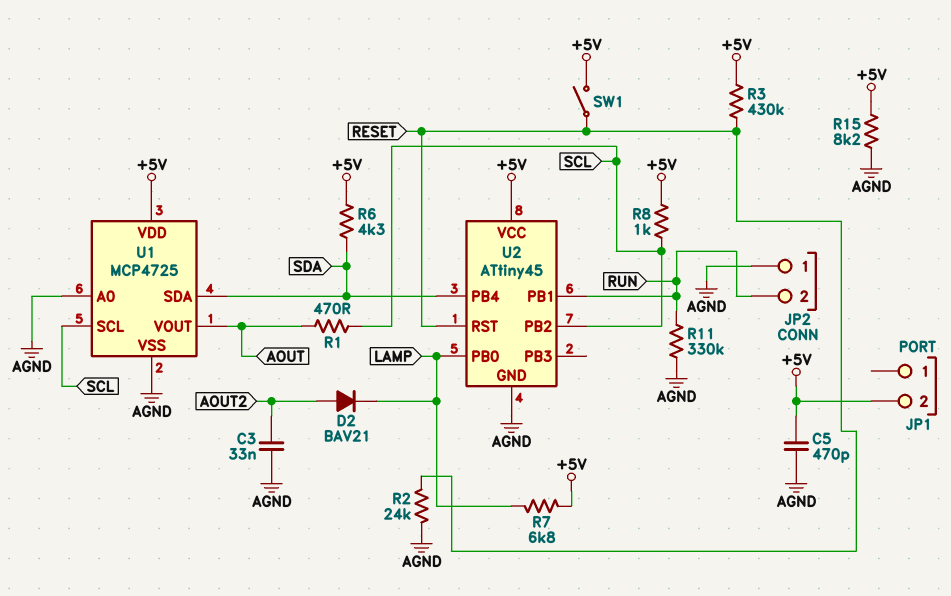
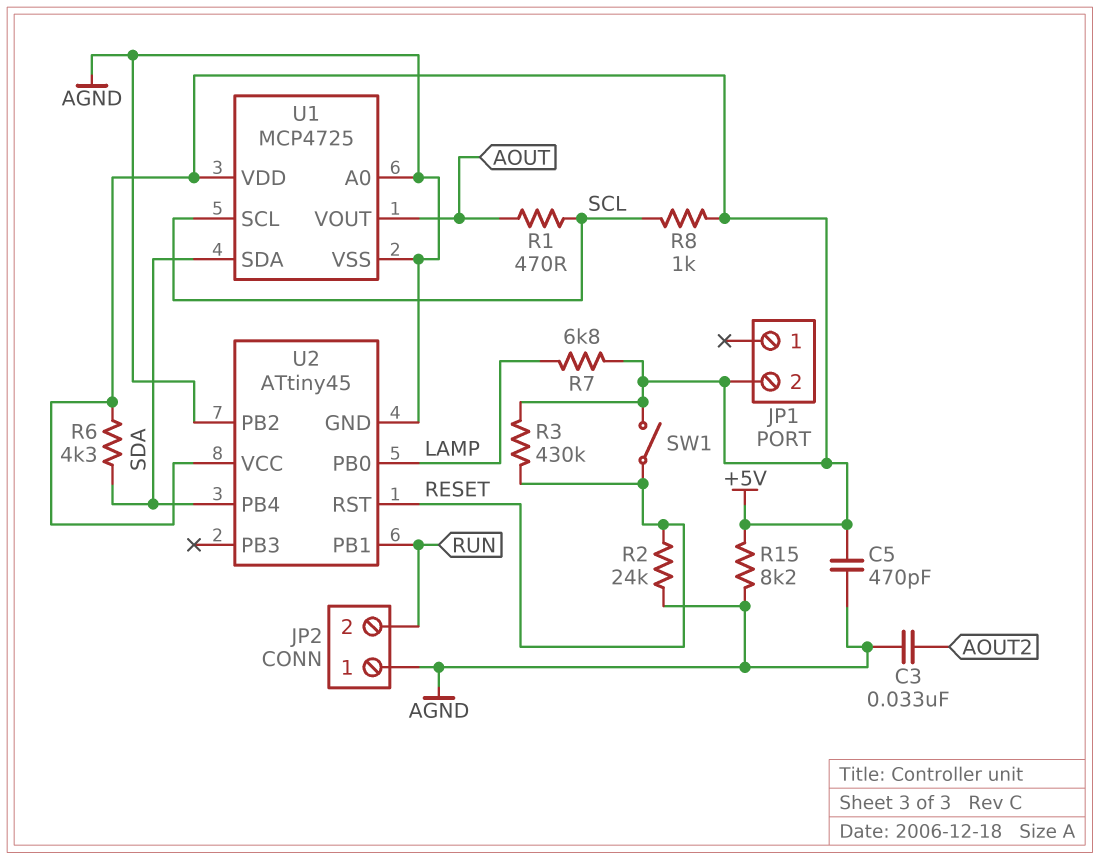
D2: diode BAV21 (A AOUT2, K LAMP) -> none
R11: 330k (AGND, RUN) -> none
U2 pin PB2: SCL -> AGND

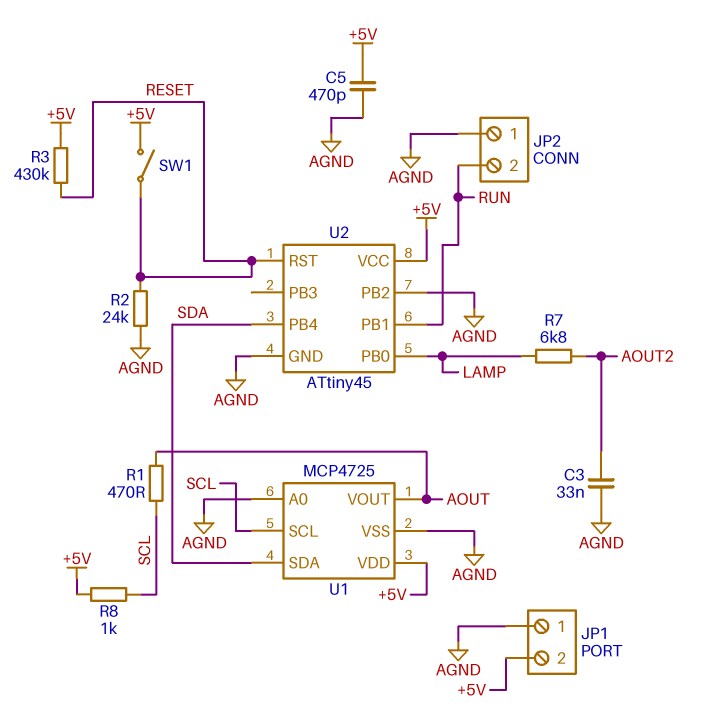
JP1 pin 1: none -> AGND
R6: 4.3k (+5V, SDA) -> none
R7: 6.8k (+5V, LAMP) -> 6.8k (AOUT2, LAMP)
R15: 8.2k (+5V, AGND) -> none

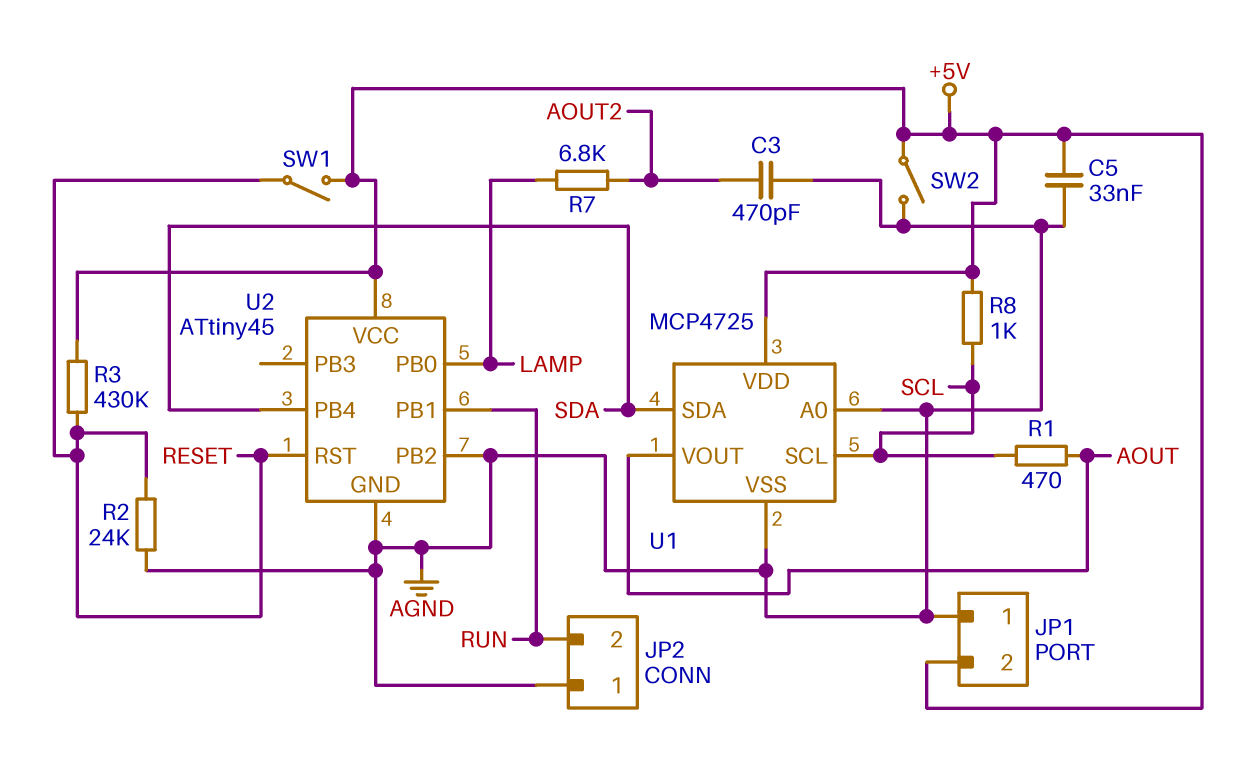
C3: 33nF (AGND, AOUT2) -> 470pF (AGND, AOUT2)
C5: 470pF (+5V, AGND) -> 33nF (+5V, AGND)
SW2: none -> switch (+5V, AGND)

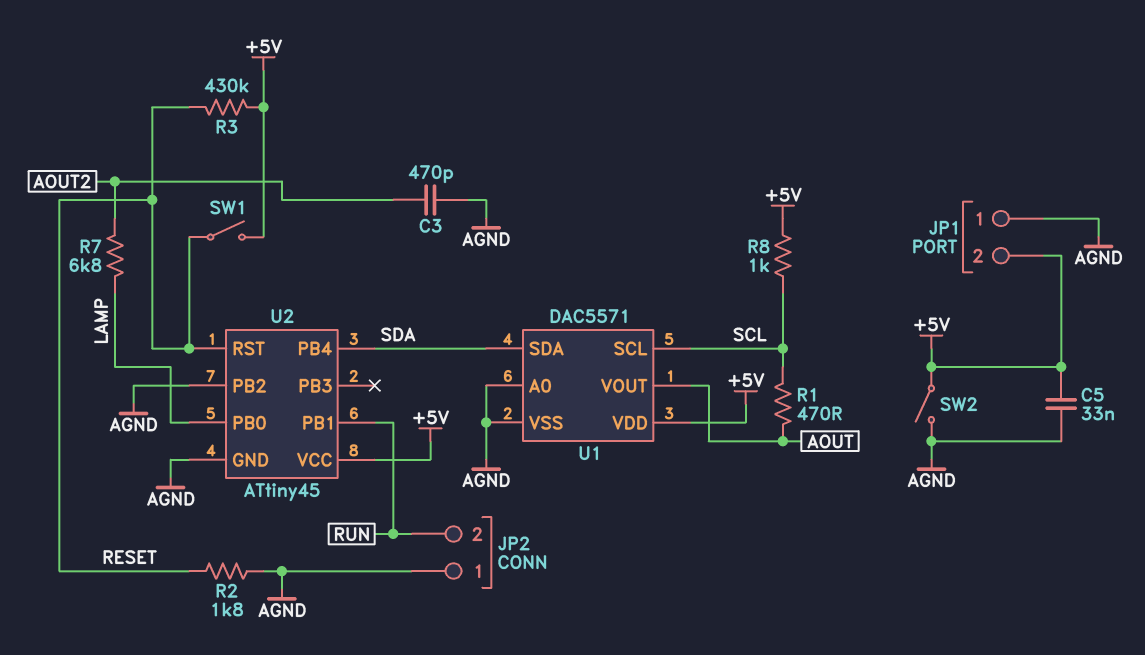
R2: 24k (AGND, RESET) -> 1.8k (AGND, RESET)
U1: MCP4725 -> DAC5571

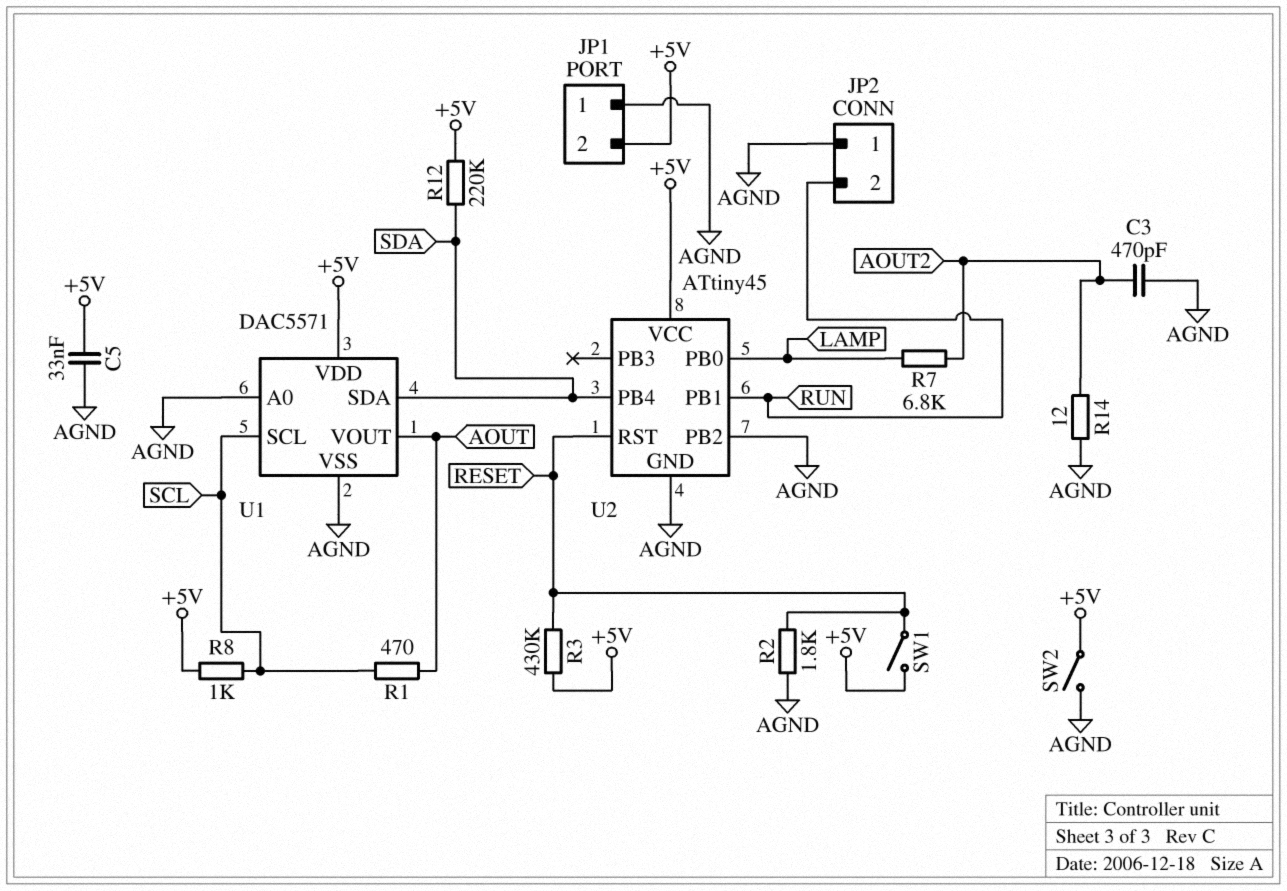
R12: none -> 220k (+5V, SDA)
R14: none -> 12 (AGND, AOUT2)

